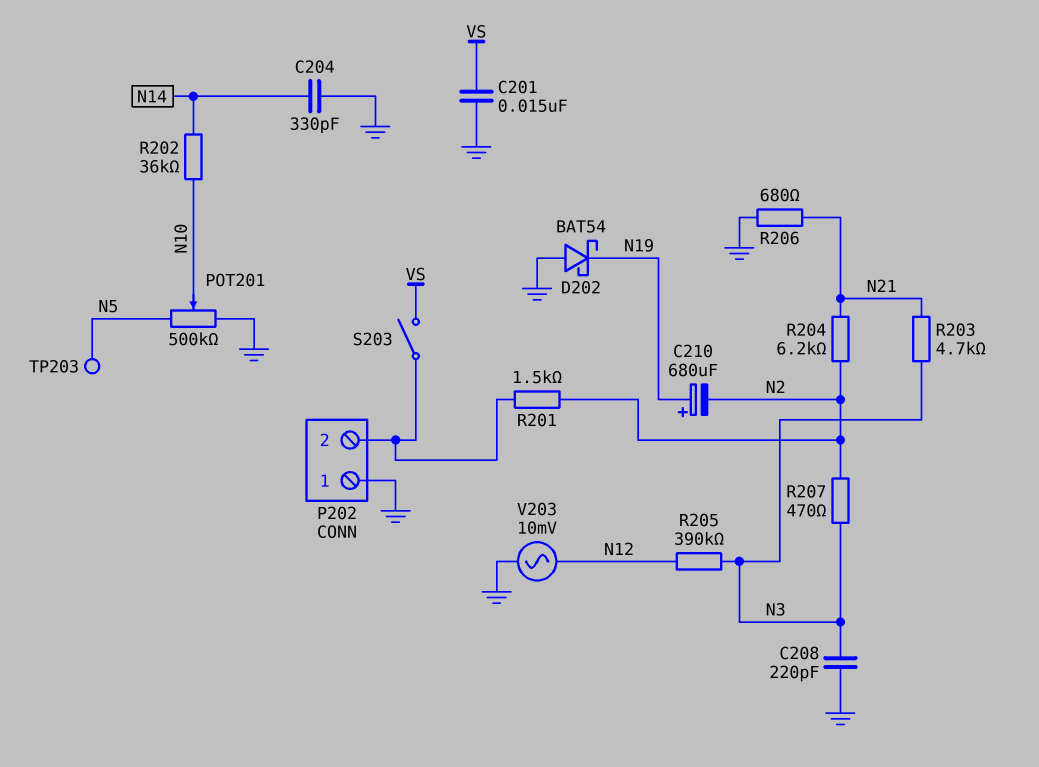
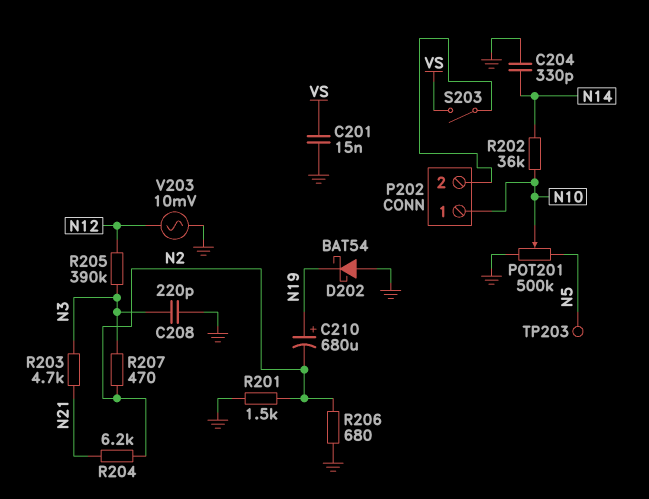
P202 pin 1: GND -> N10
R201: 1.5k (N2, P202/2) -> 1.5k (GND, N2)
R206: 680 (GND, N21) -> 680 (GND, N2)

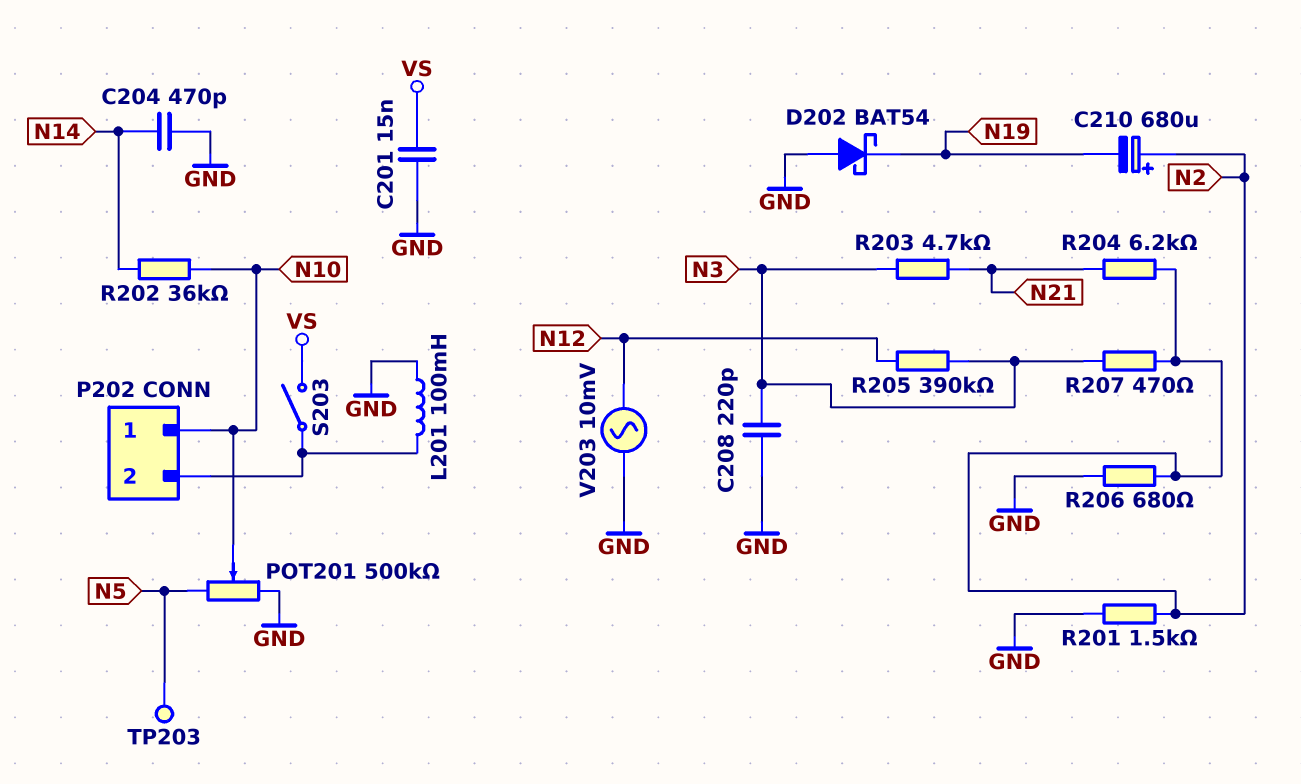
C204: 330pF (GND, N14) -> 470pF (GND, N14)
C210: 680uF (plus N19, minus N2) -> 680uF (plus N2, minus N19)
L201: none -> 100mH (GND, P202/2)

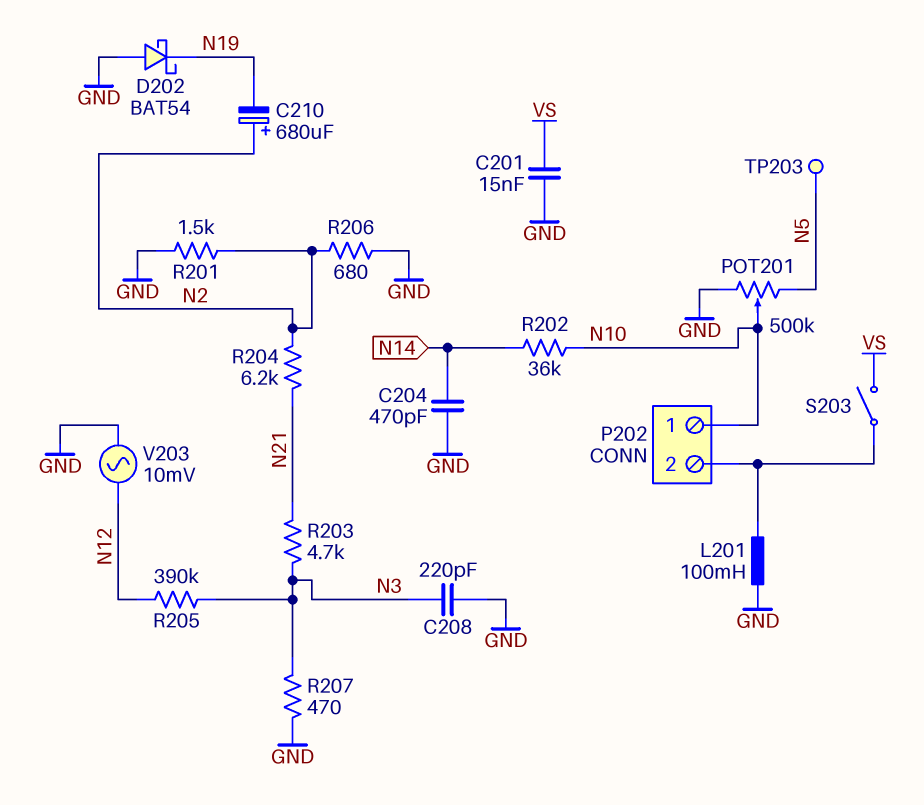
R207: 470 (N2, N3) -> 470 (GND, N3)

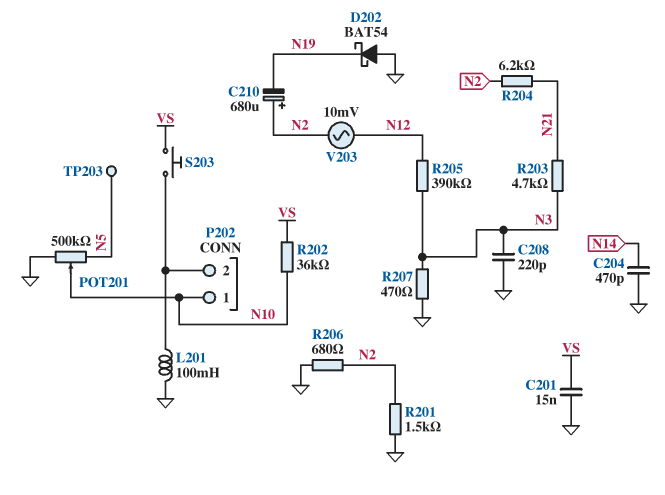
R202: 36k (N10, N14) -> 36k (N10, VS)
S203: switch (P202/2, VS) -> button (P202/2, VS)
V203: AC 10mV (GND, N12) -> AC 10mV (N2, N12)

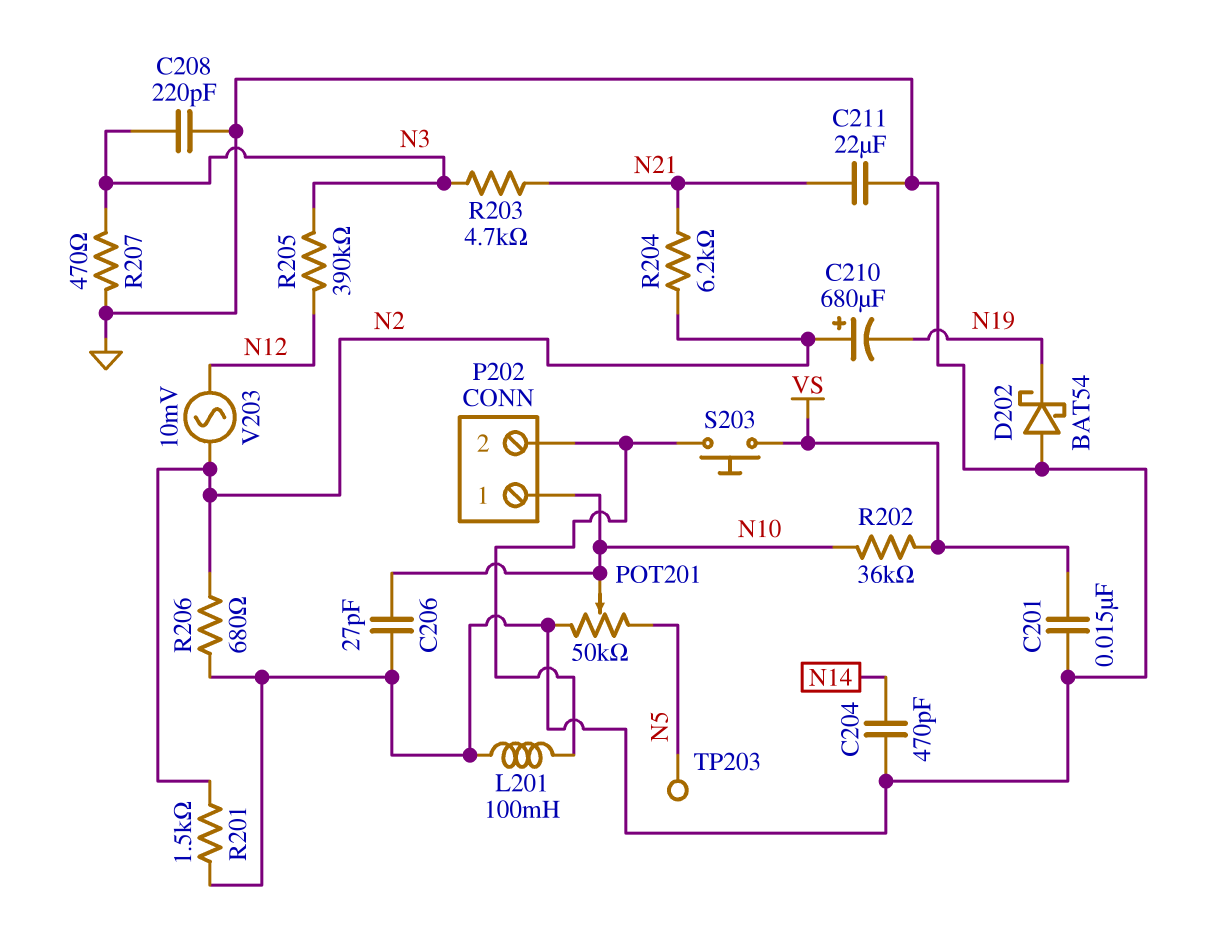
C206: none -> 27pF (GND, N10)
C211: none -> 22uF (GND, N21)
POT201: 500k (GND, N5, wiper N10) -> 50k (GND, N5, wiper N10)

